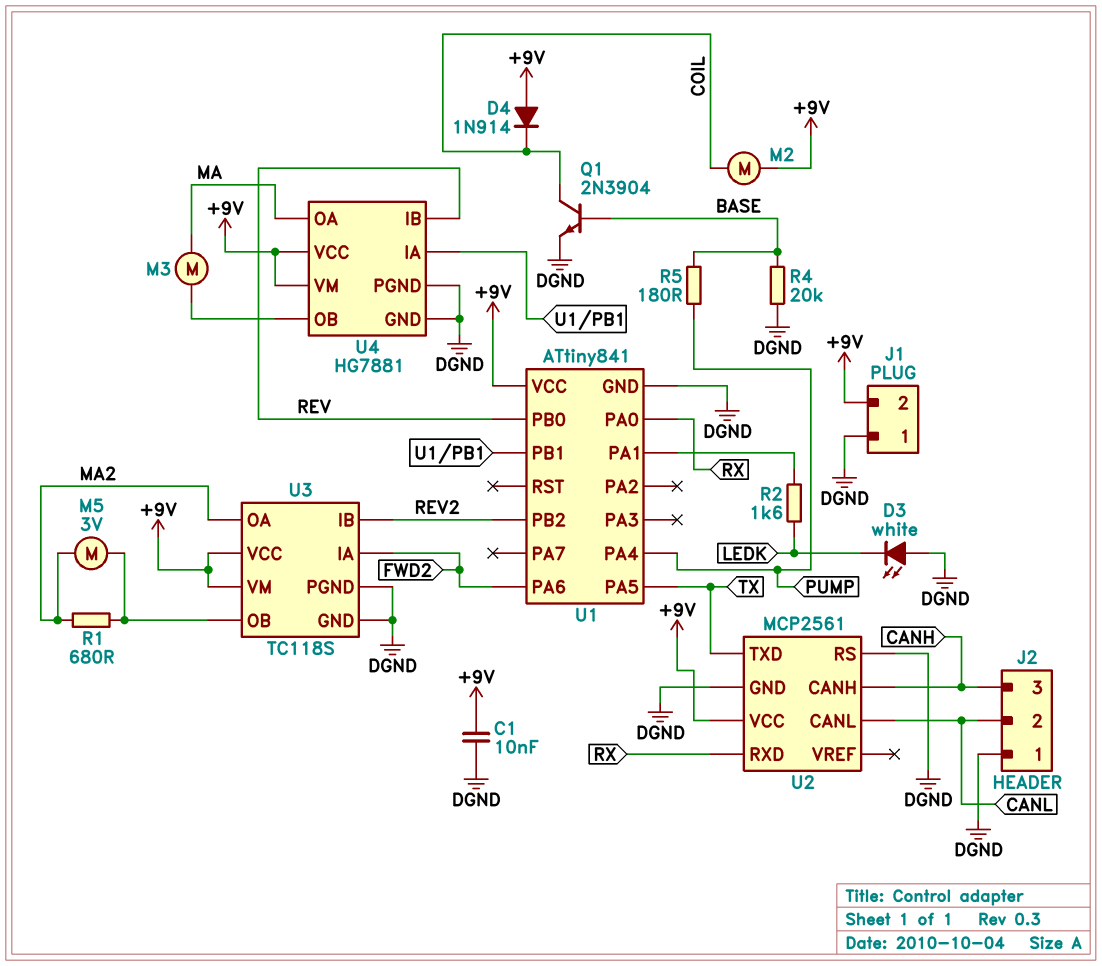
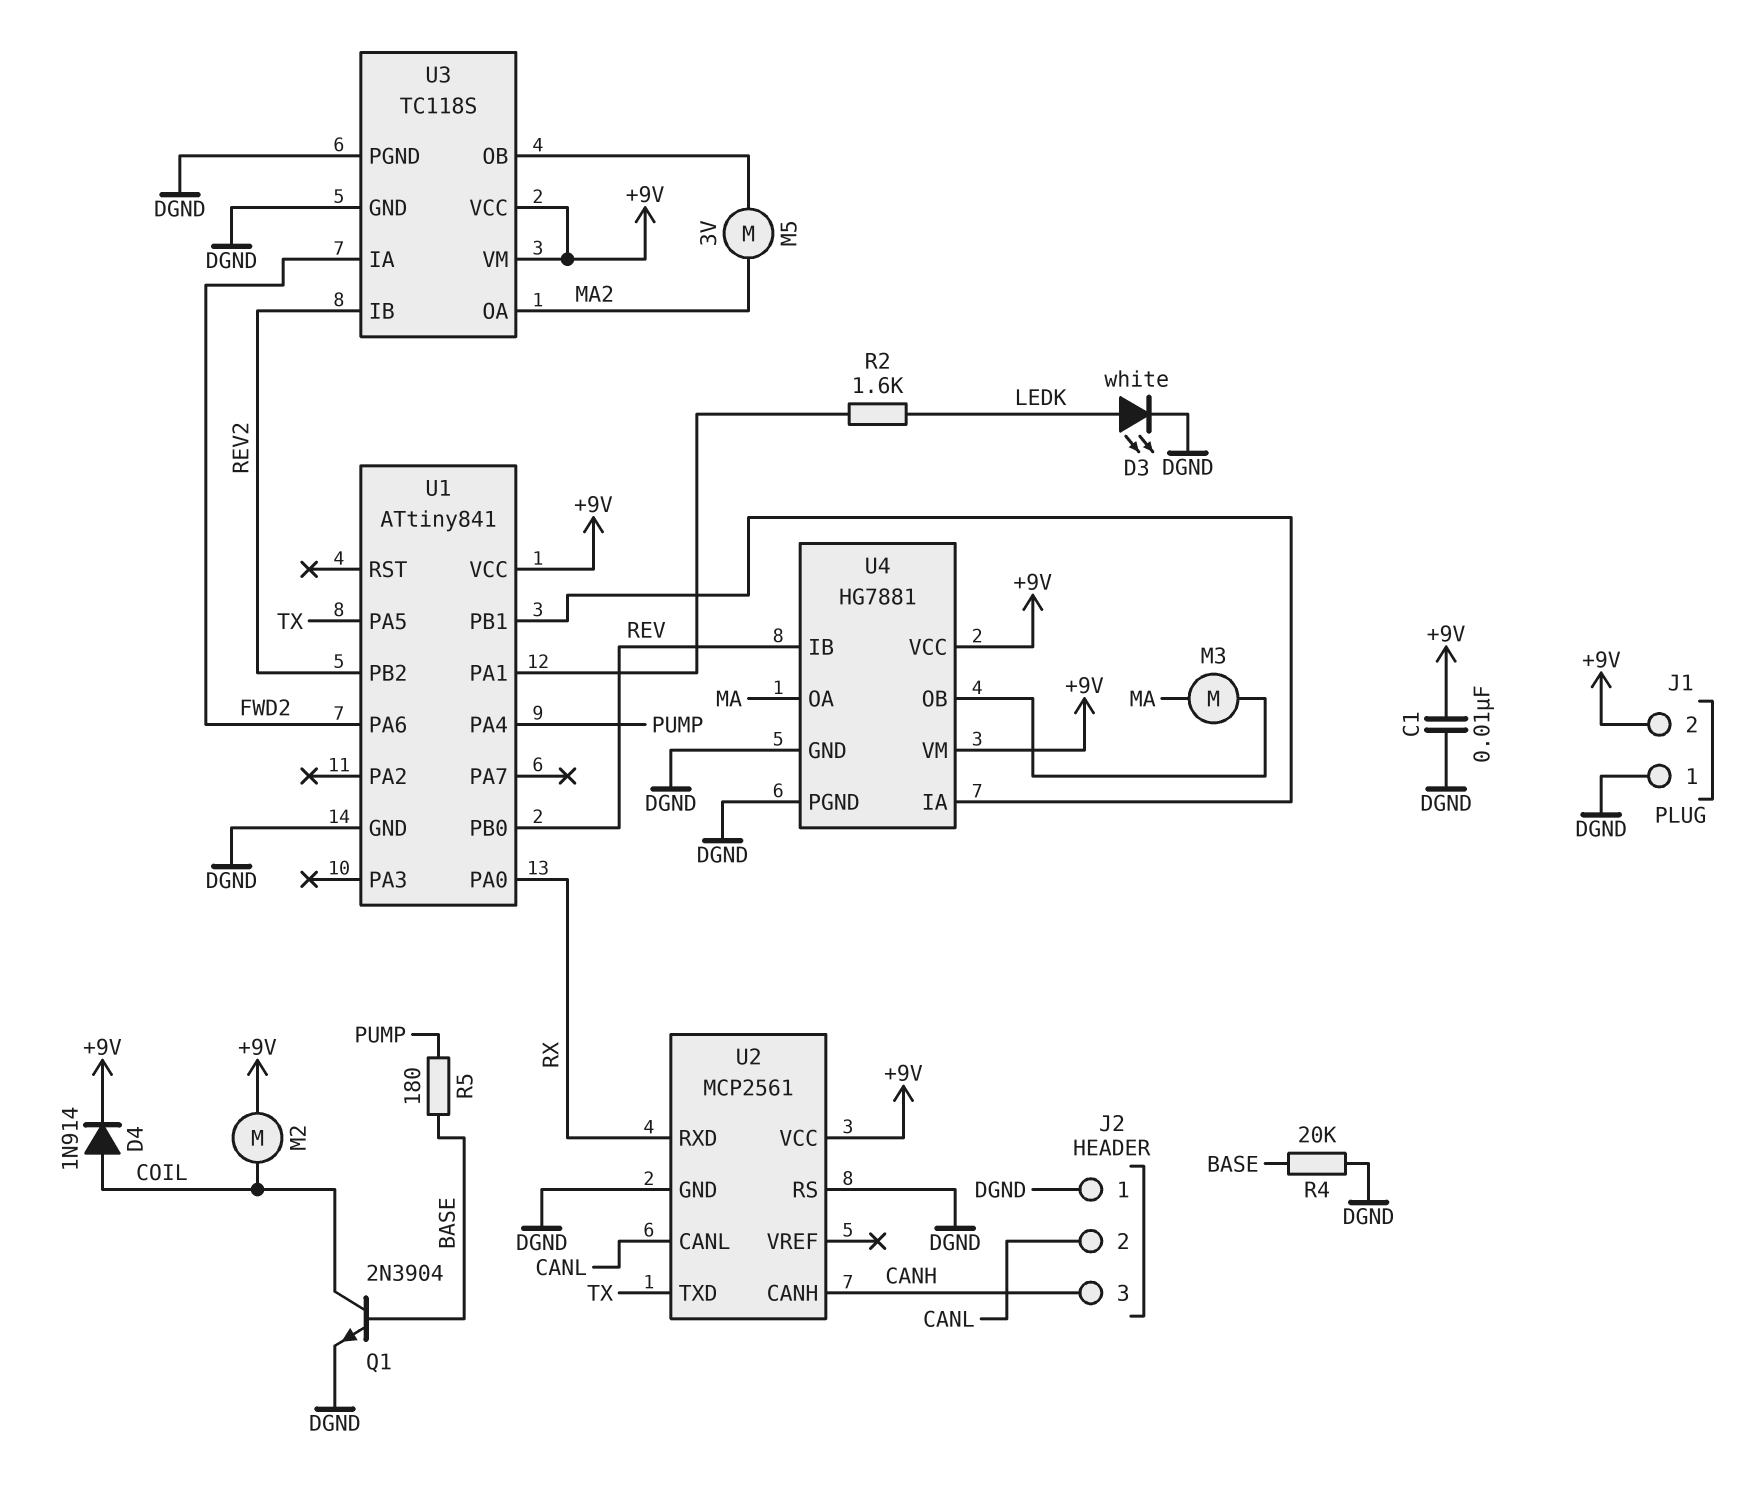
D3: LED white (A DGND, K LEDK) -> LED white (A LEDK, K DGND)
D4: diode 1N914 (A +9V, K COIL) -> diode 1N914 (A COIL, K +9V)
R1: 680 (MA2, U3/OB) -> none

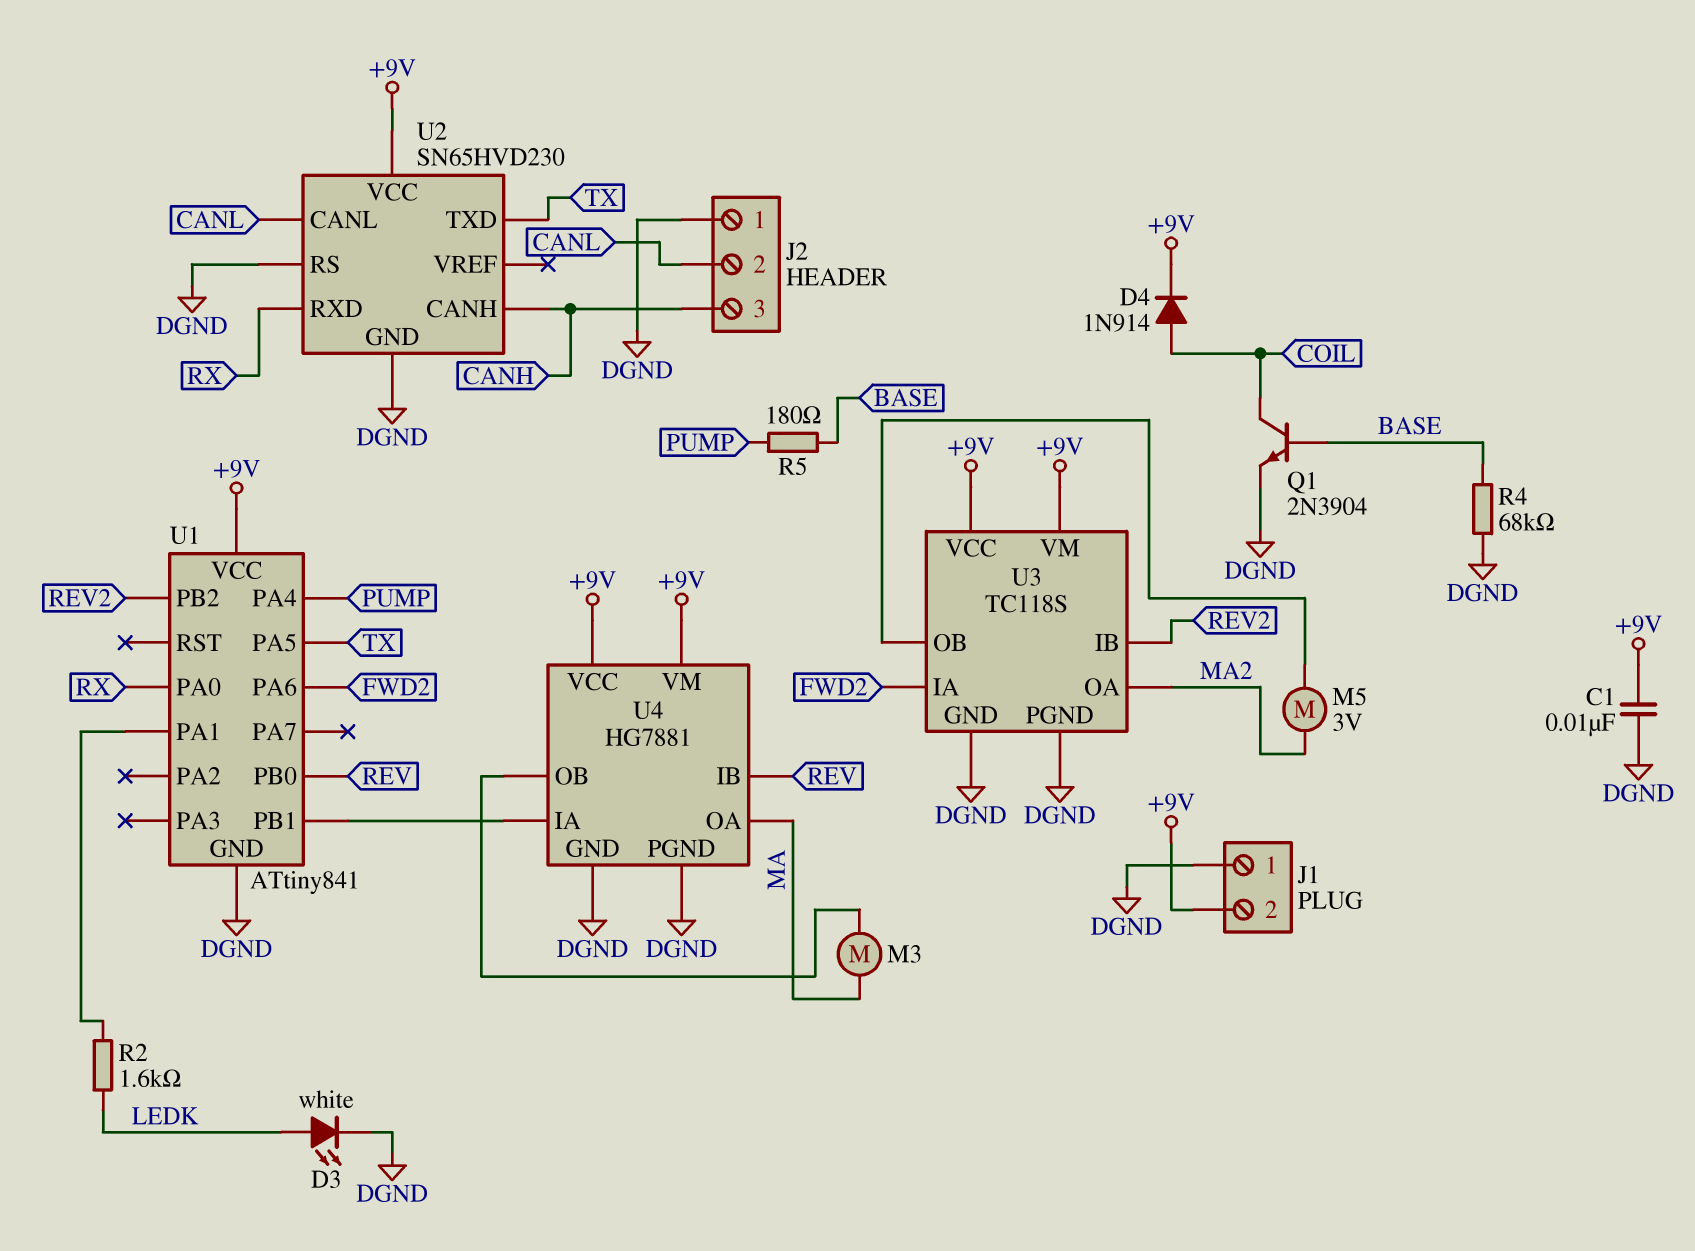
M2: motor (+9V, COIL) -> none
R4: 20k (BASE, DGND) -> 68k (BASE, DGND)
U2: MCP2561 -> SN65HVD230

